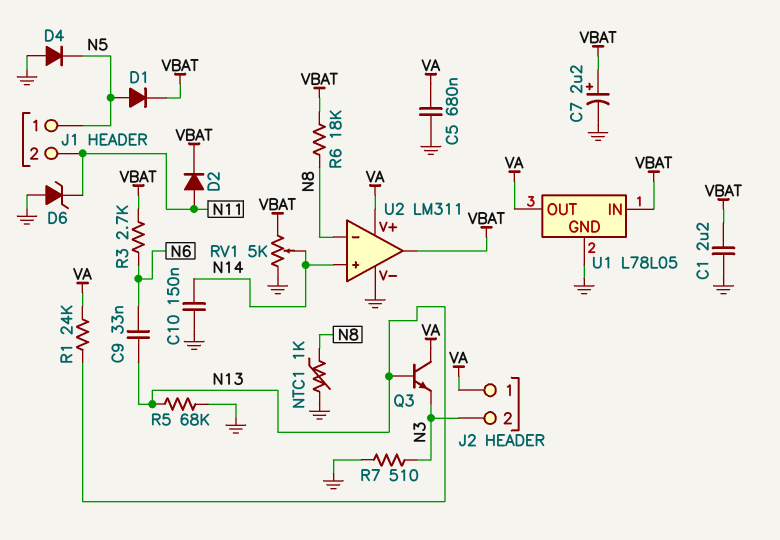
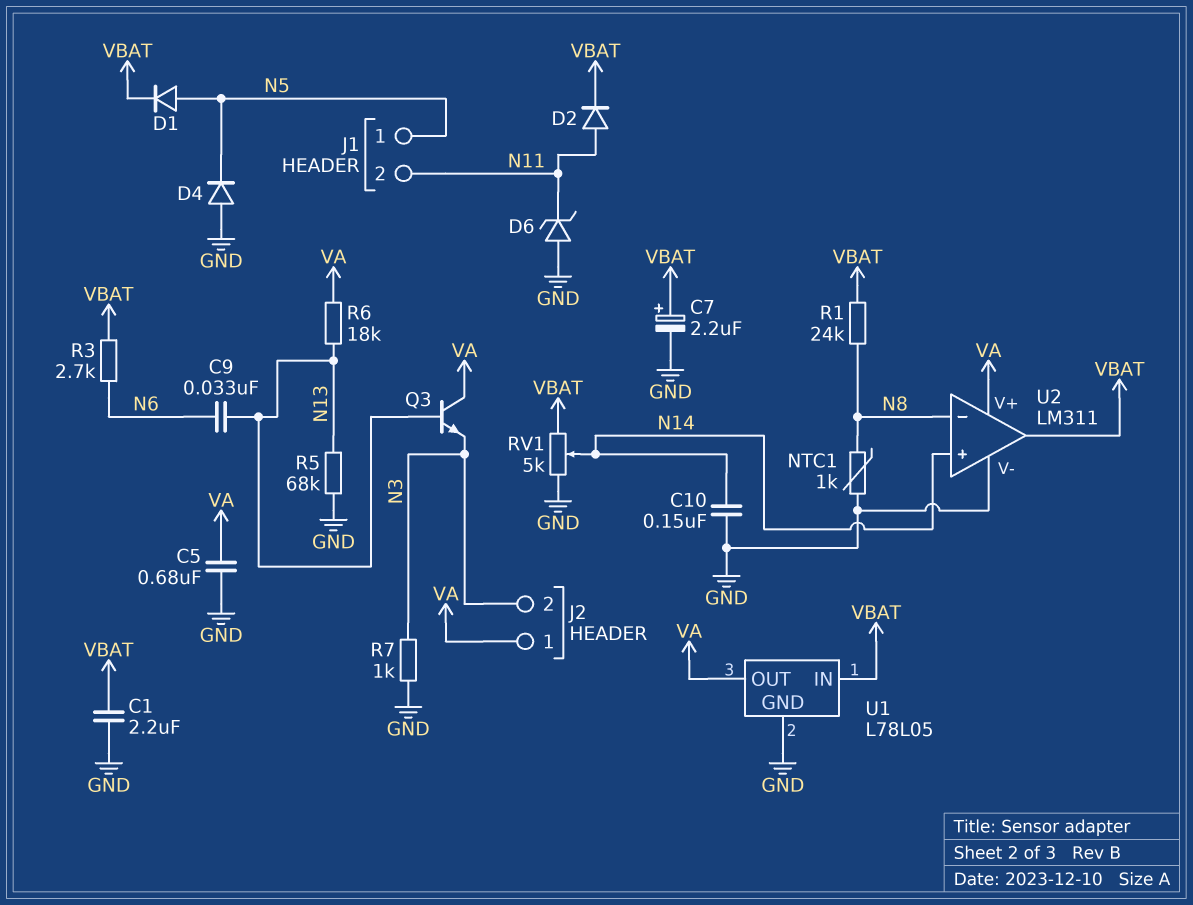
R1: 24k (N13, VA) -> 24k (N8, VBAT)
R6: 18k (N8, VBAT) -> 18k (N13, VA)
R7: 510 (GND, N3) -> 1k (GND, N3)

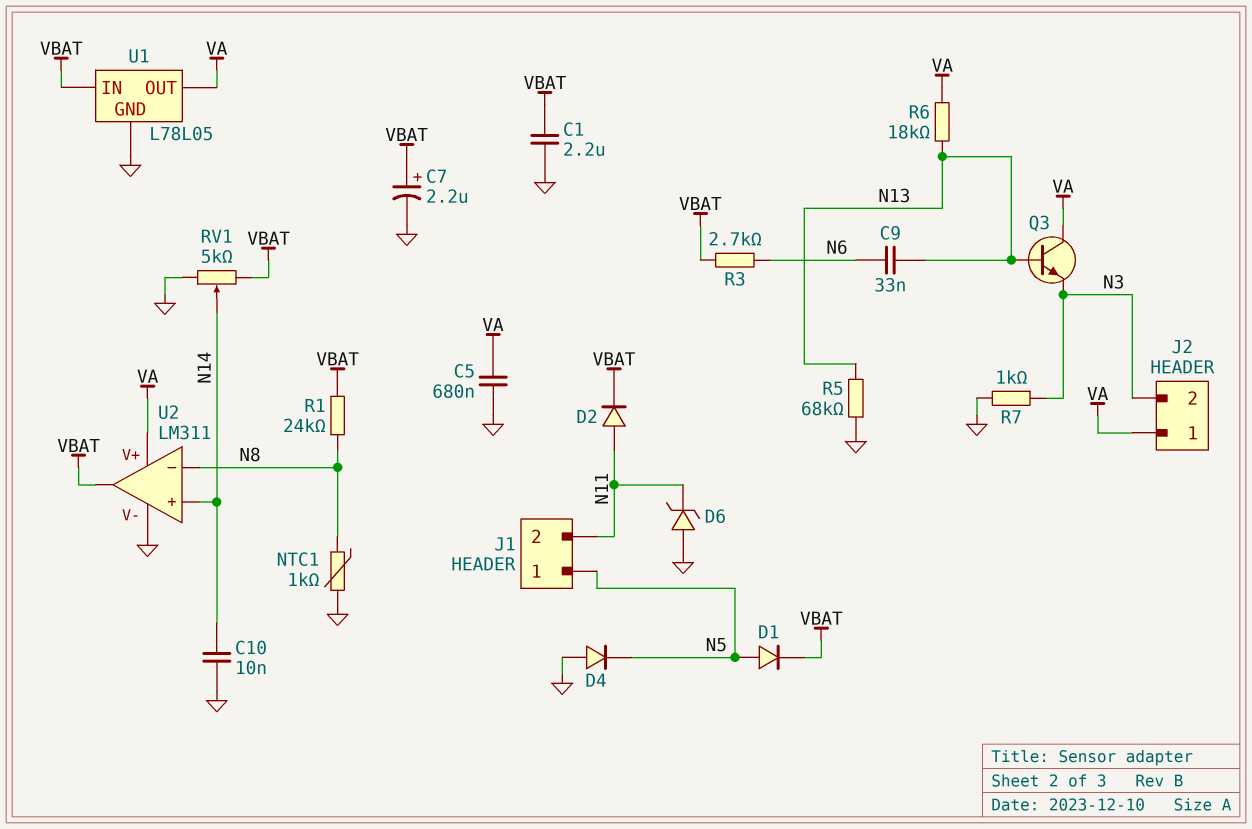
C10: 150nF (GND, N14) -> 10nF (GND, N14)

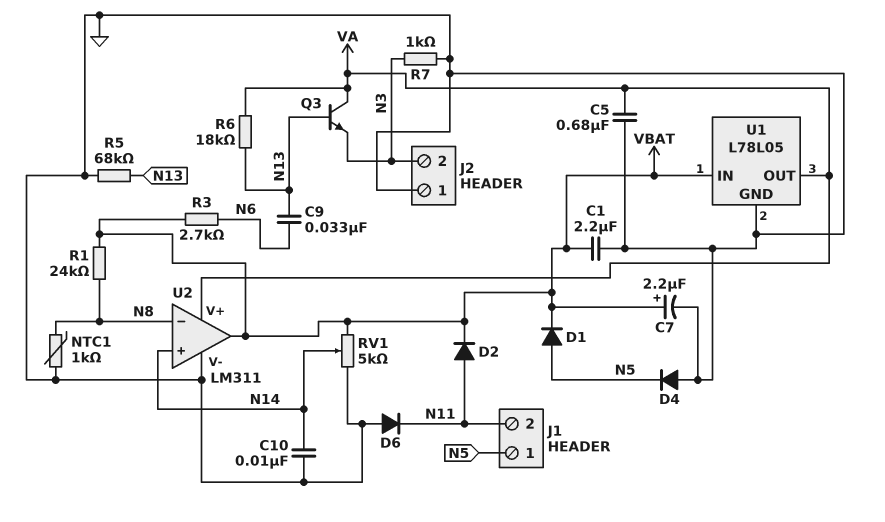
D6: zener (A GND, K N11) -> diode (A GND, K N11)
J2 pin 1: VA -> GND

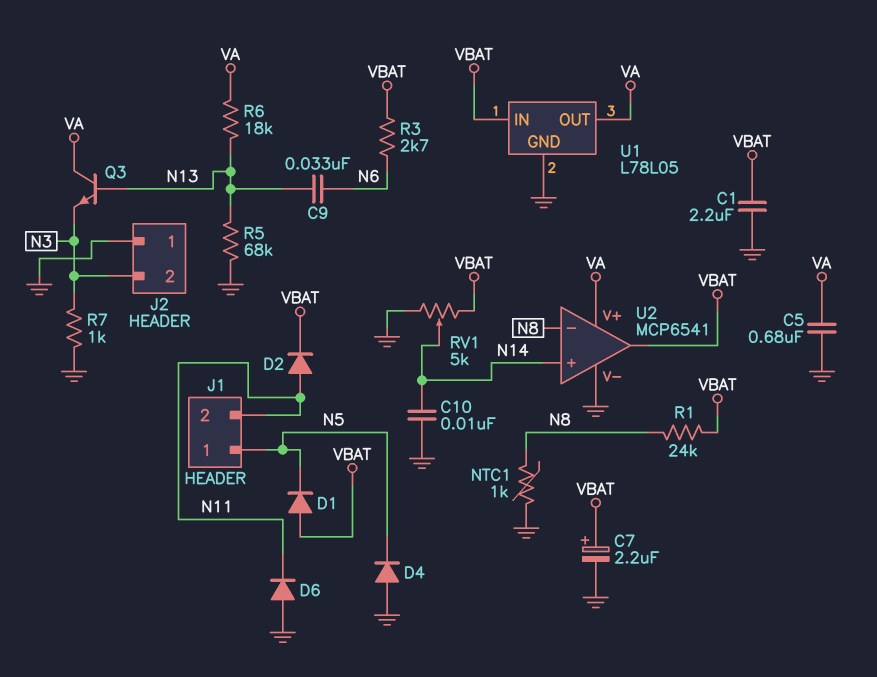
D1: diode (A N5, K VBAT) -> diode (A VBAT, K N5)
U2: LM311 -> MCP6541

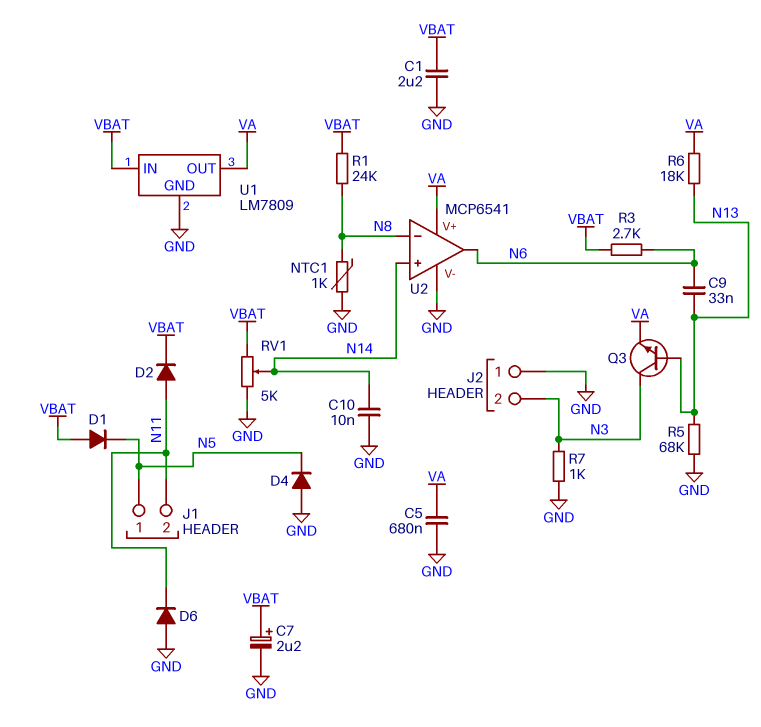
Q3: NPN (B N13, C VA, E N3) -> NPN (B N13, C N3, E VA)
U1: L78L05 -> LM7809
U2 pin out: VBAT -> N6

